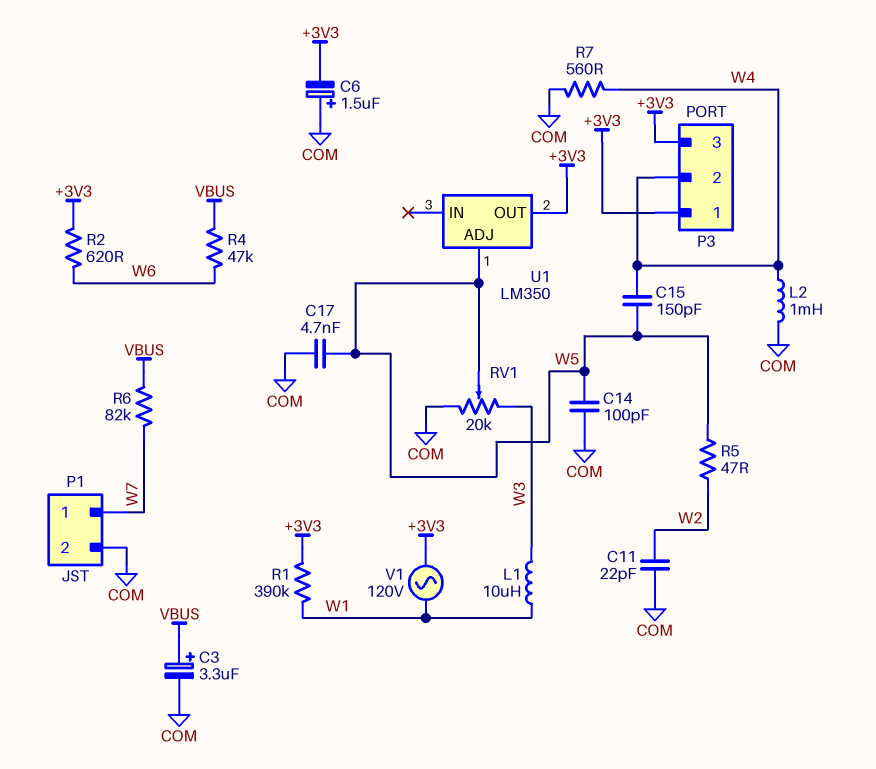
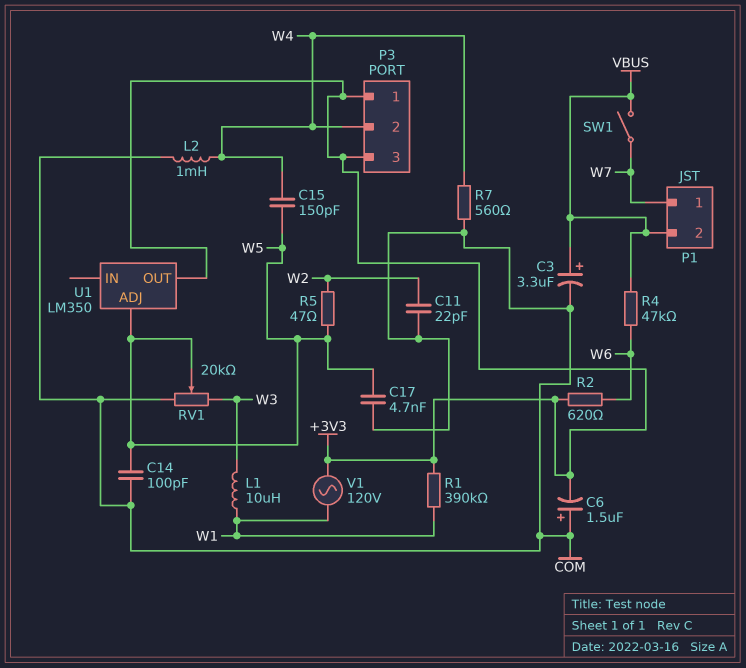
P1 pin 2: COM -> VBUS
R6: 82k (VBUS, W7) -> none
SW1: none -> switch (VBUS, W7)

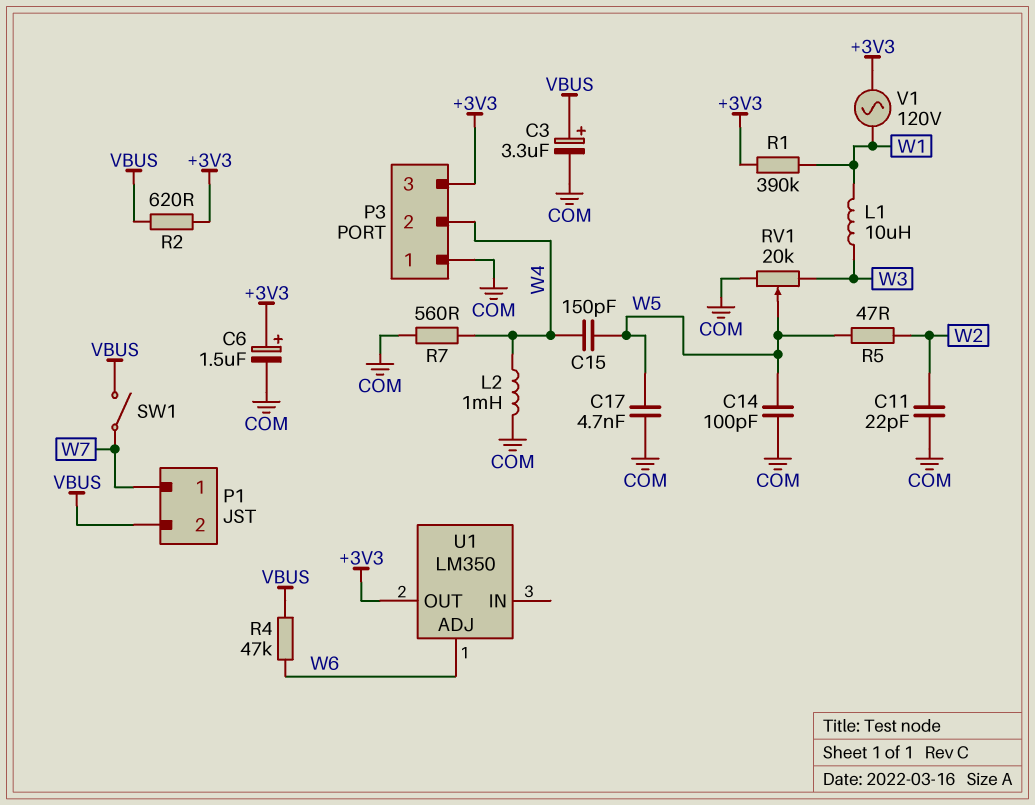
C6: 1.5uF (plus COM, minus +3V3) -> 1.5uF (plus +3V3, minus COM)
P3 pin 1: +3V3 -> COM
R2: 620 (+3V3, W6) -> 620 (+3V3, VBUS)
U1 pin ADJ: W5 -> W6

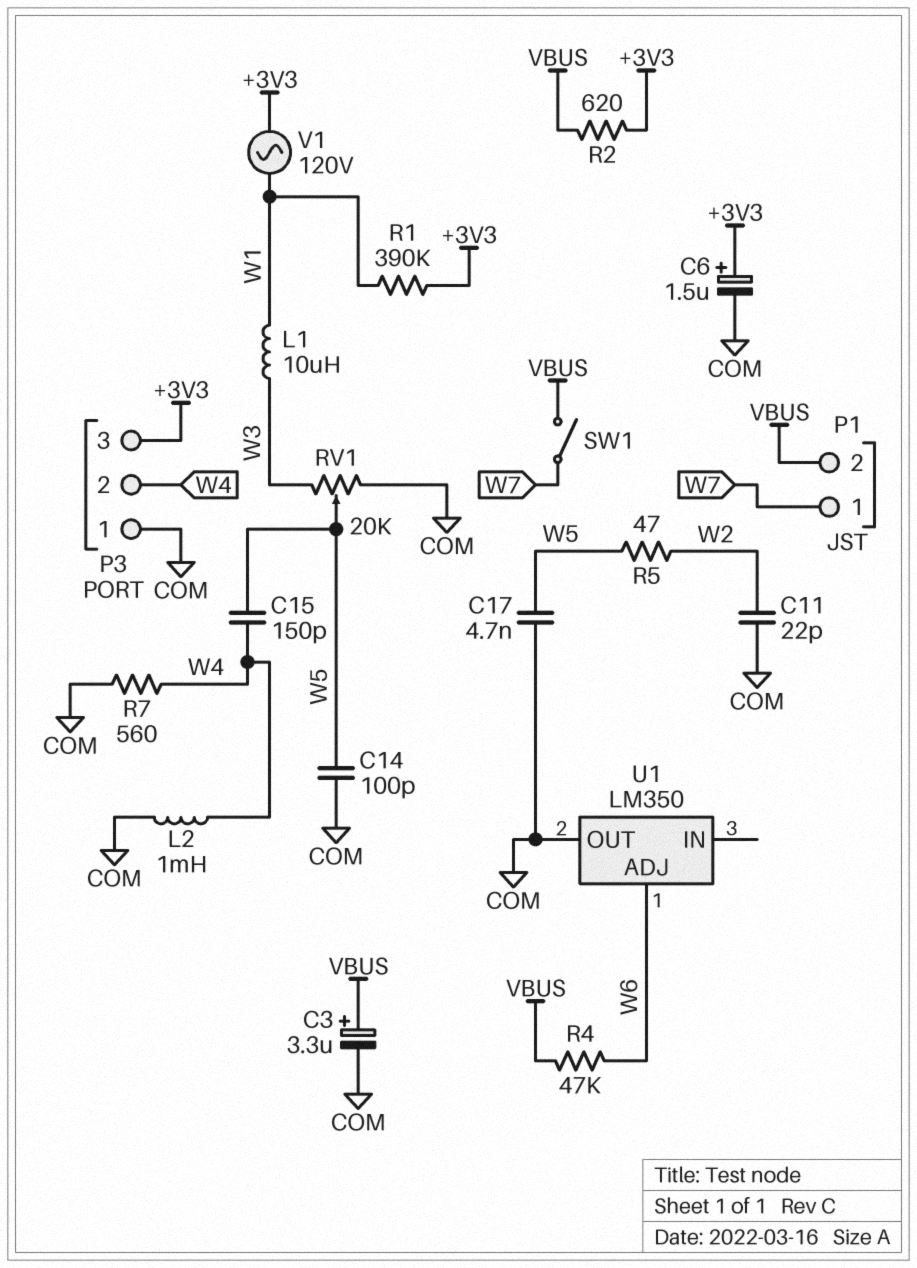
U1 pin OUT: +3V3 -> COM

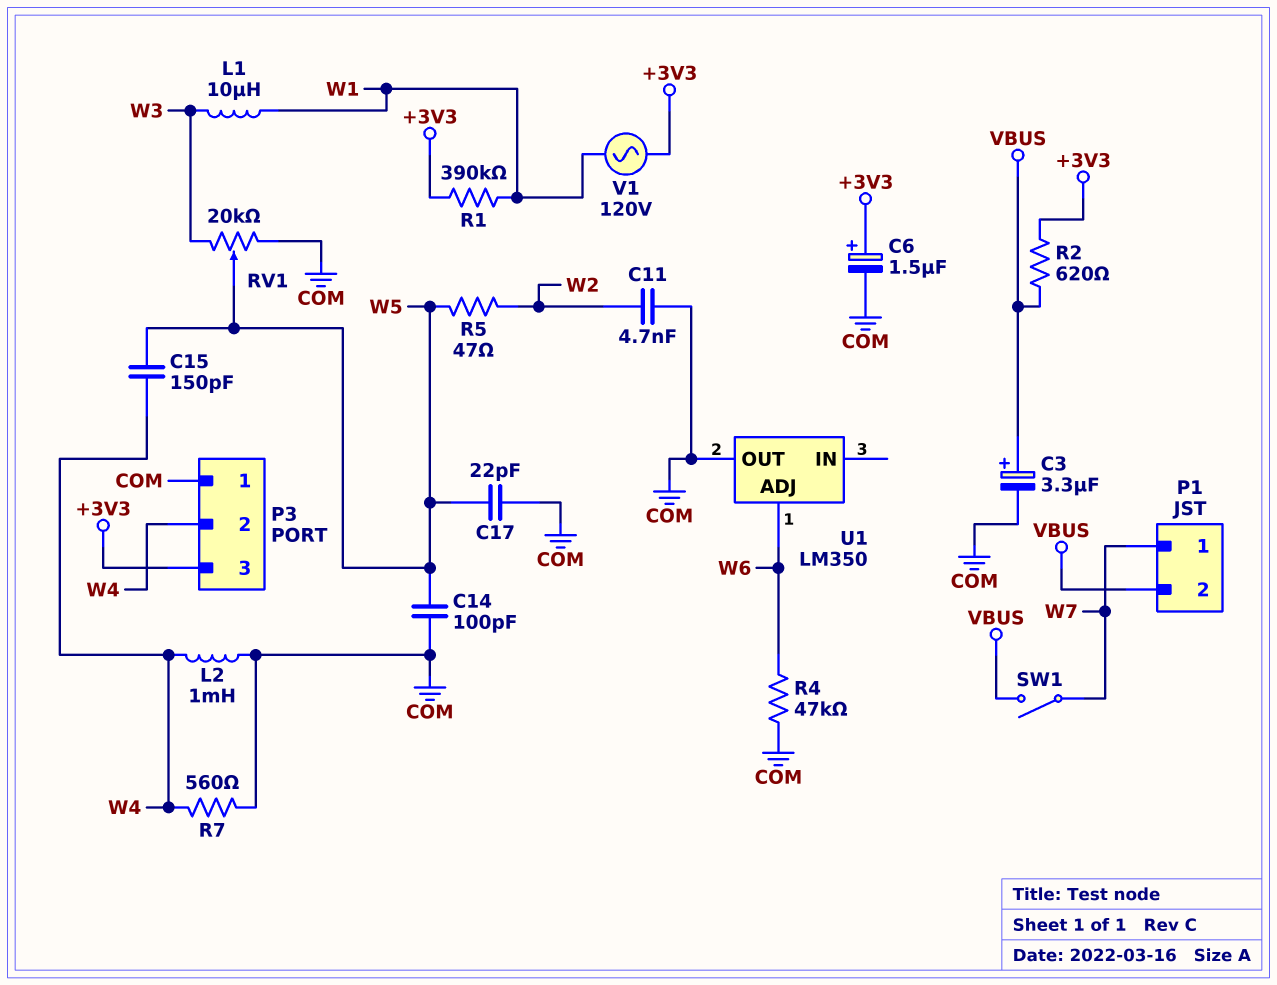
C11: 22pF (COM, W2) -> 4.7nF (COM, W2)
C17: 4.7nF (COM, W5) -> 22pF (COM, W5)
R4: 47k (VBUS, W6) -> 47k (COM, W6)

